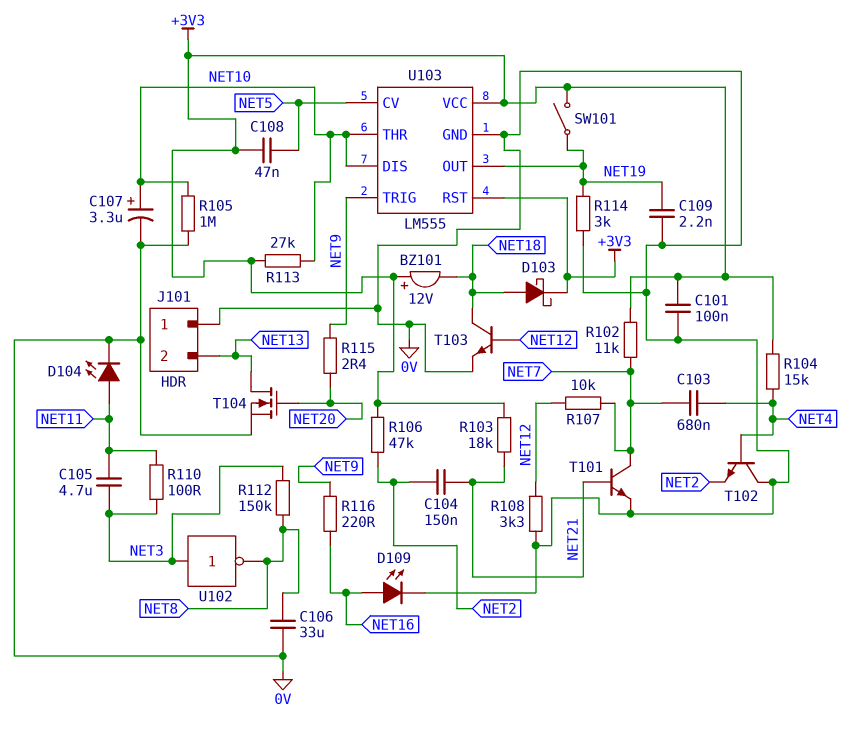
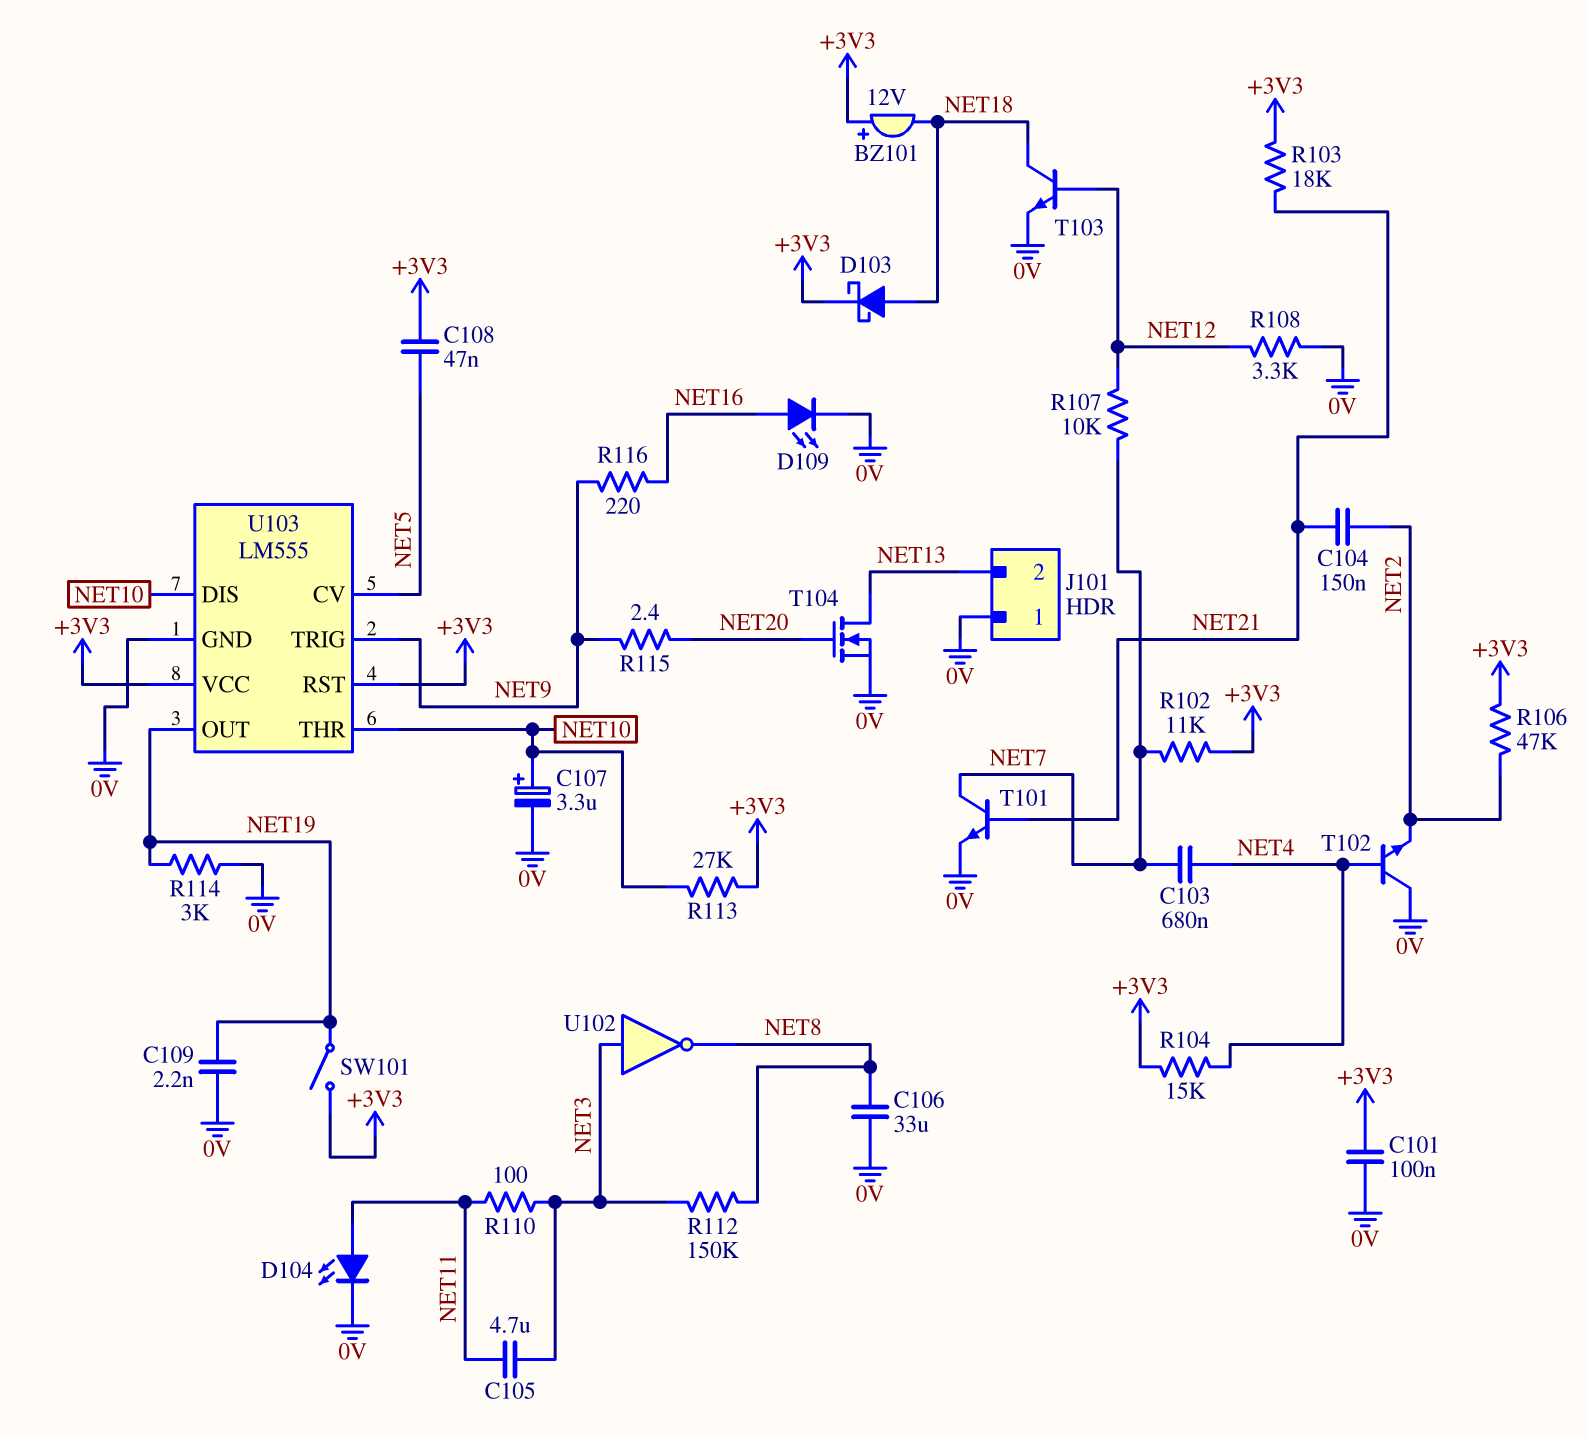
R105: 1M (0V, NET10) -> none

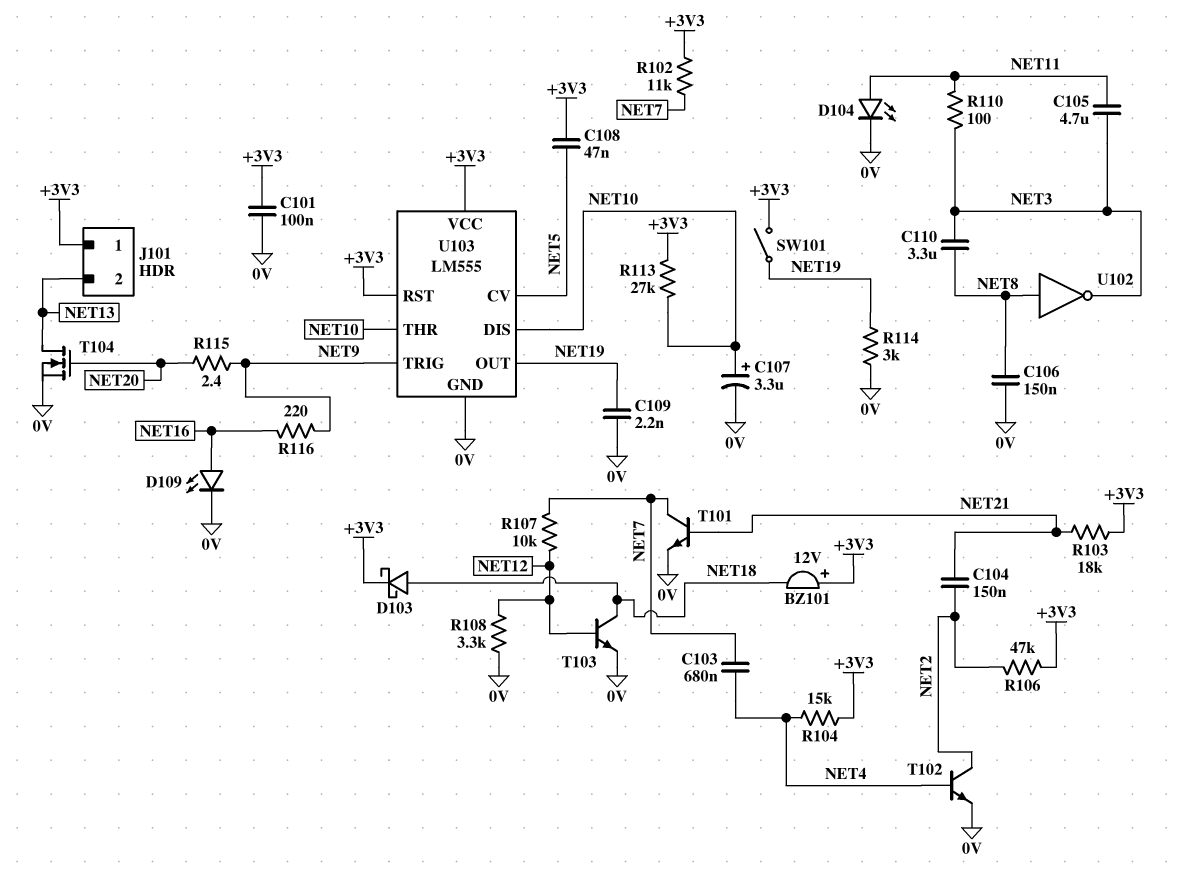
C106: 33uF (0V, NET8) -> 150nF (0V, NET8)
C110: none -> 3.3uF (NET3, NET8)
J101 pin 1: 0V -> +3V3
R112: 150k (NET3, NET8) -> none
T102: NPN (B NET4, C 0V, E NET2) -> NPN (B NET4, C NET2, E 0V)
U102: NOT (in NET3, out NET8) -> NOT (in NET8, out NET3)

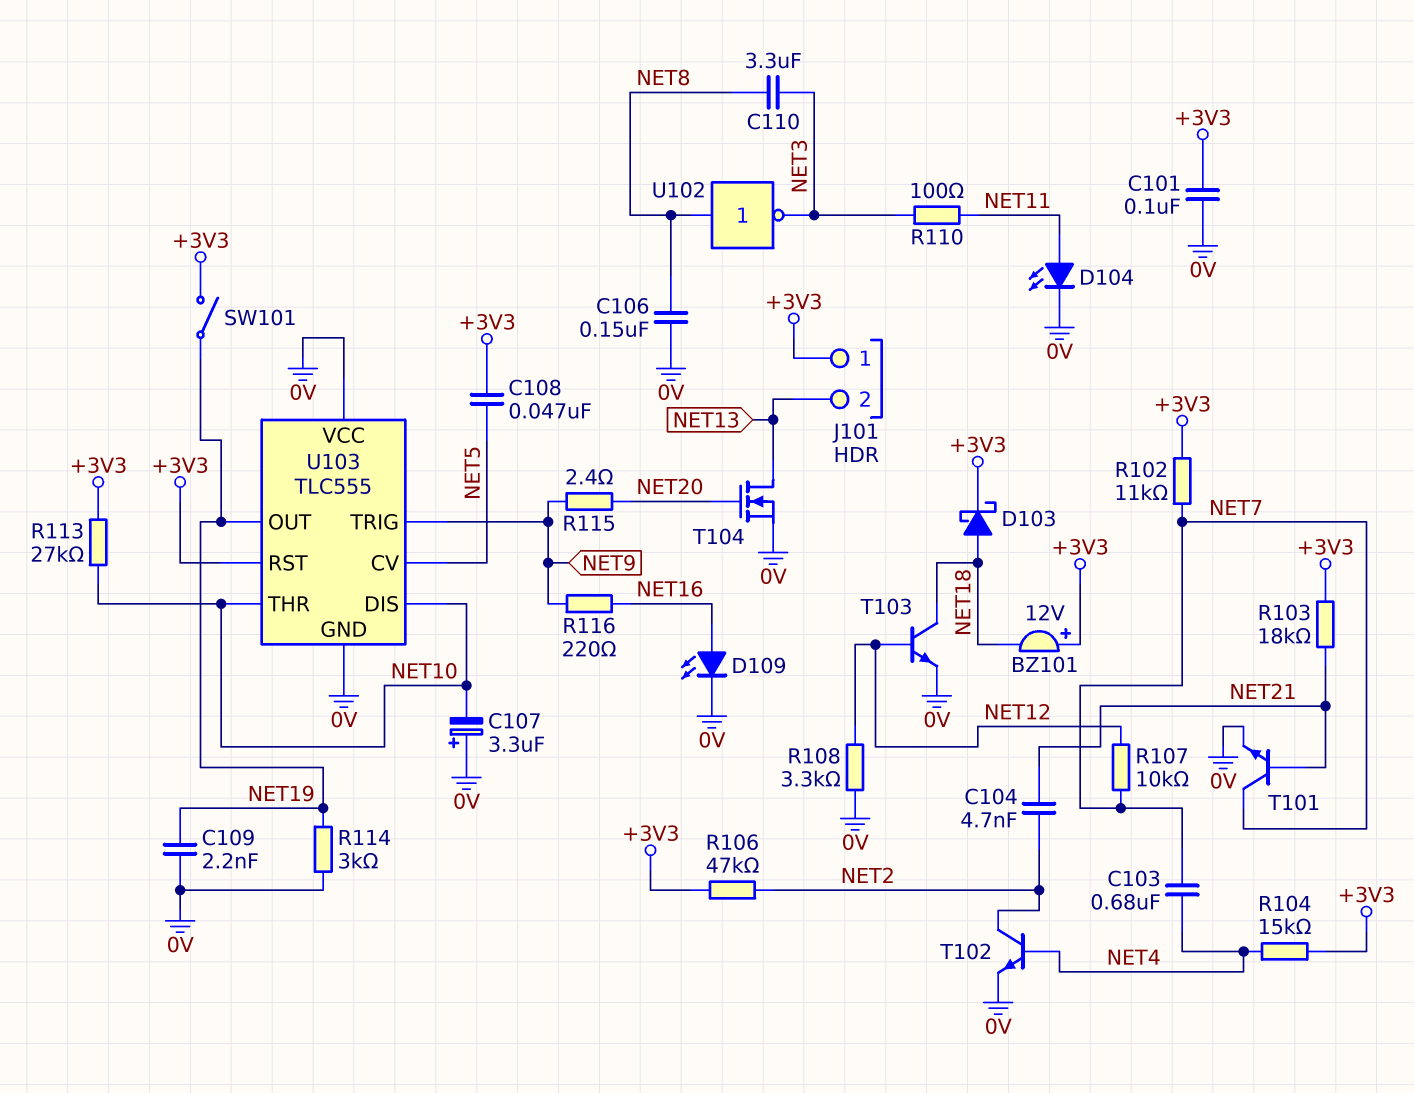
C104: 150nF (NET2, NET21) -> 4.7nF (NET2, NET21)
C105: 4.7uF (NET3, NET11) -> none
C107: 3.3uF (plus NET10, minus 0V) -> 3.3uF (plus 0V, minus NET10)
U103: LM555 -> TLC555
U103 pin VCC: +3V3 -> 0V

